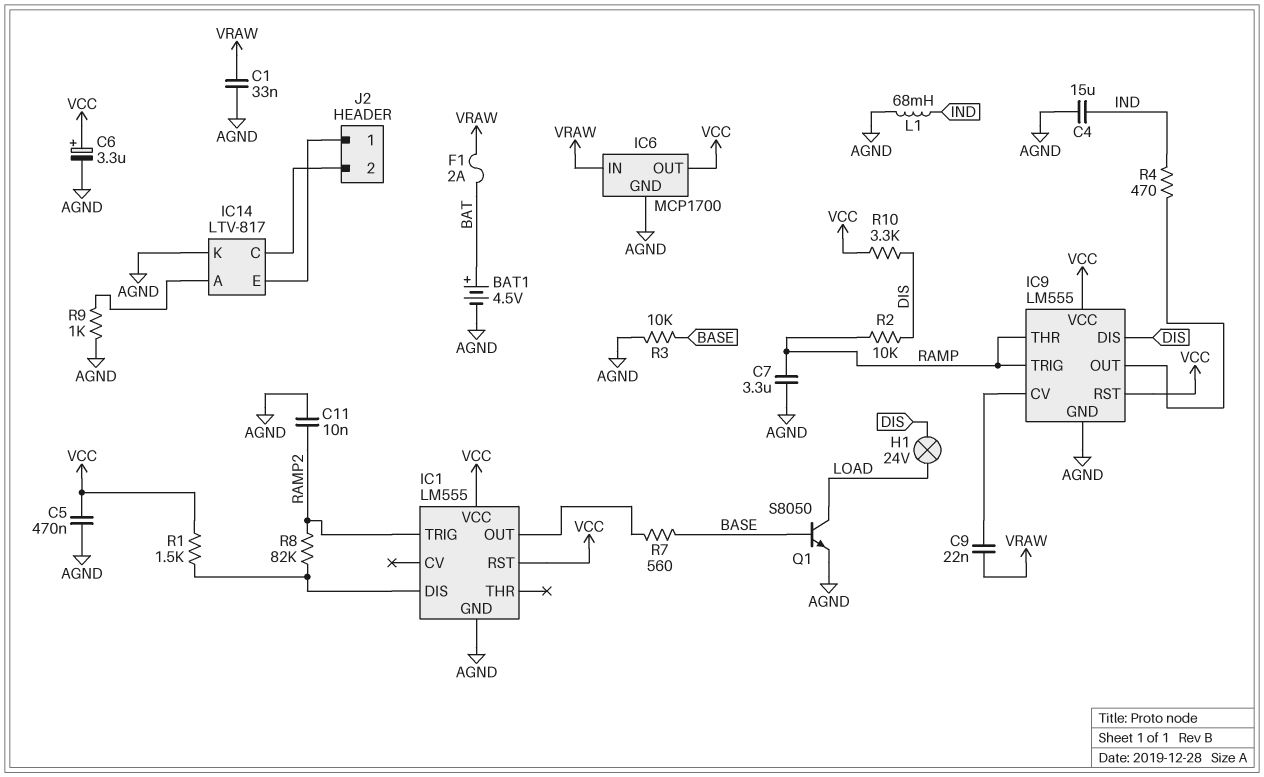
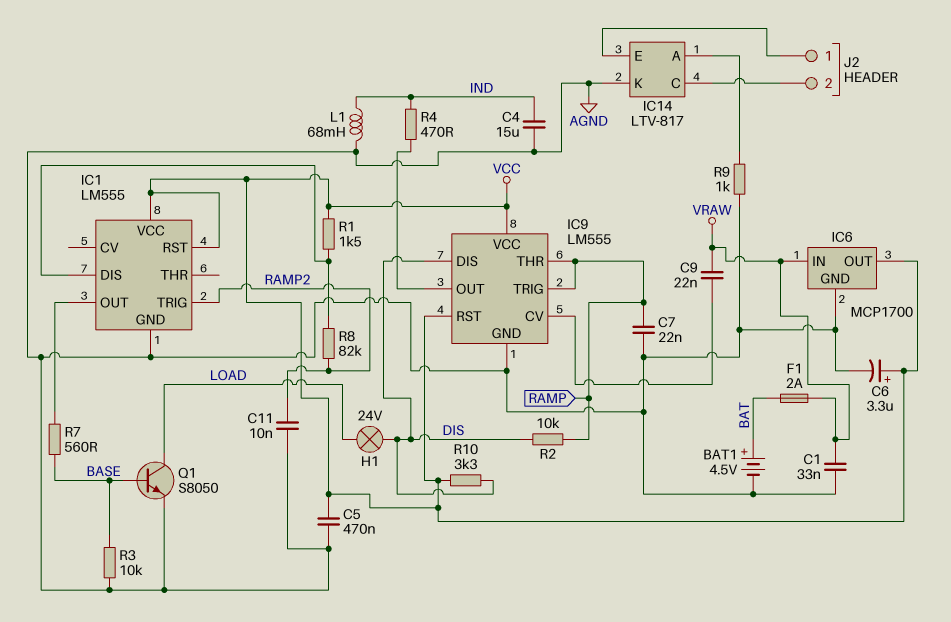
C7: 3.3uF (AGND, RAMP) -> 22nF (AGND, RAMP)

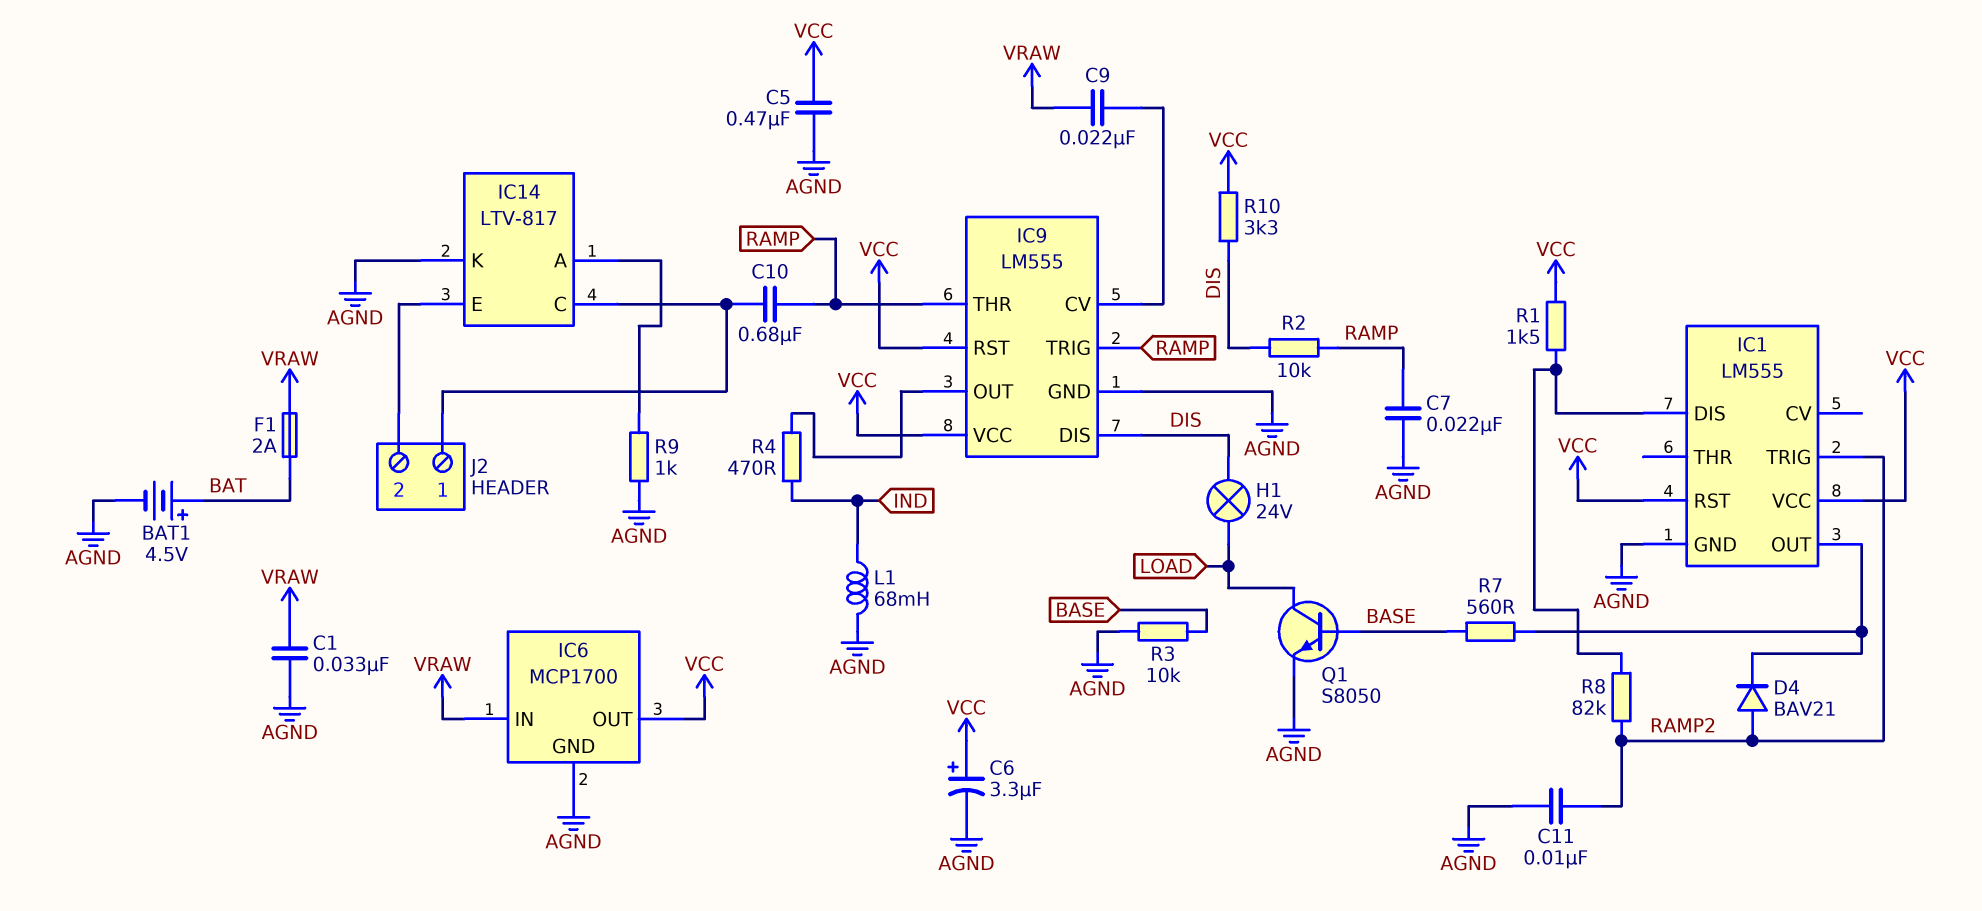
C4: 15uF (AGND, IND) -> none
C10: none -> 680nF (IC14/C, RAMP)
D4: none -> diode BAV21 (A RAMP2, K IC1/OUT)
J2 pin 1: IC14/E -> IC14/C
J2 pin 2: IC14/C -> IC14/E

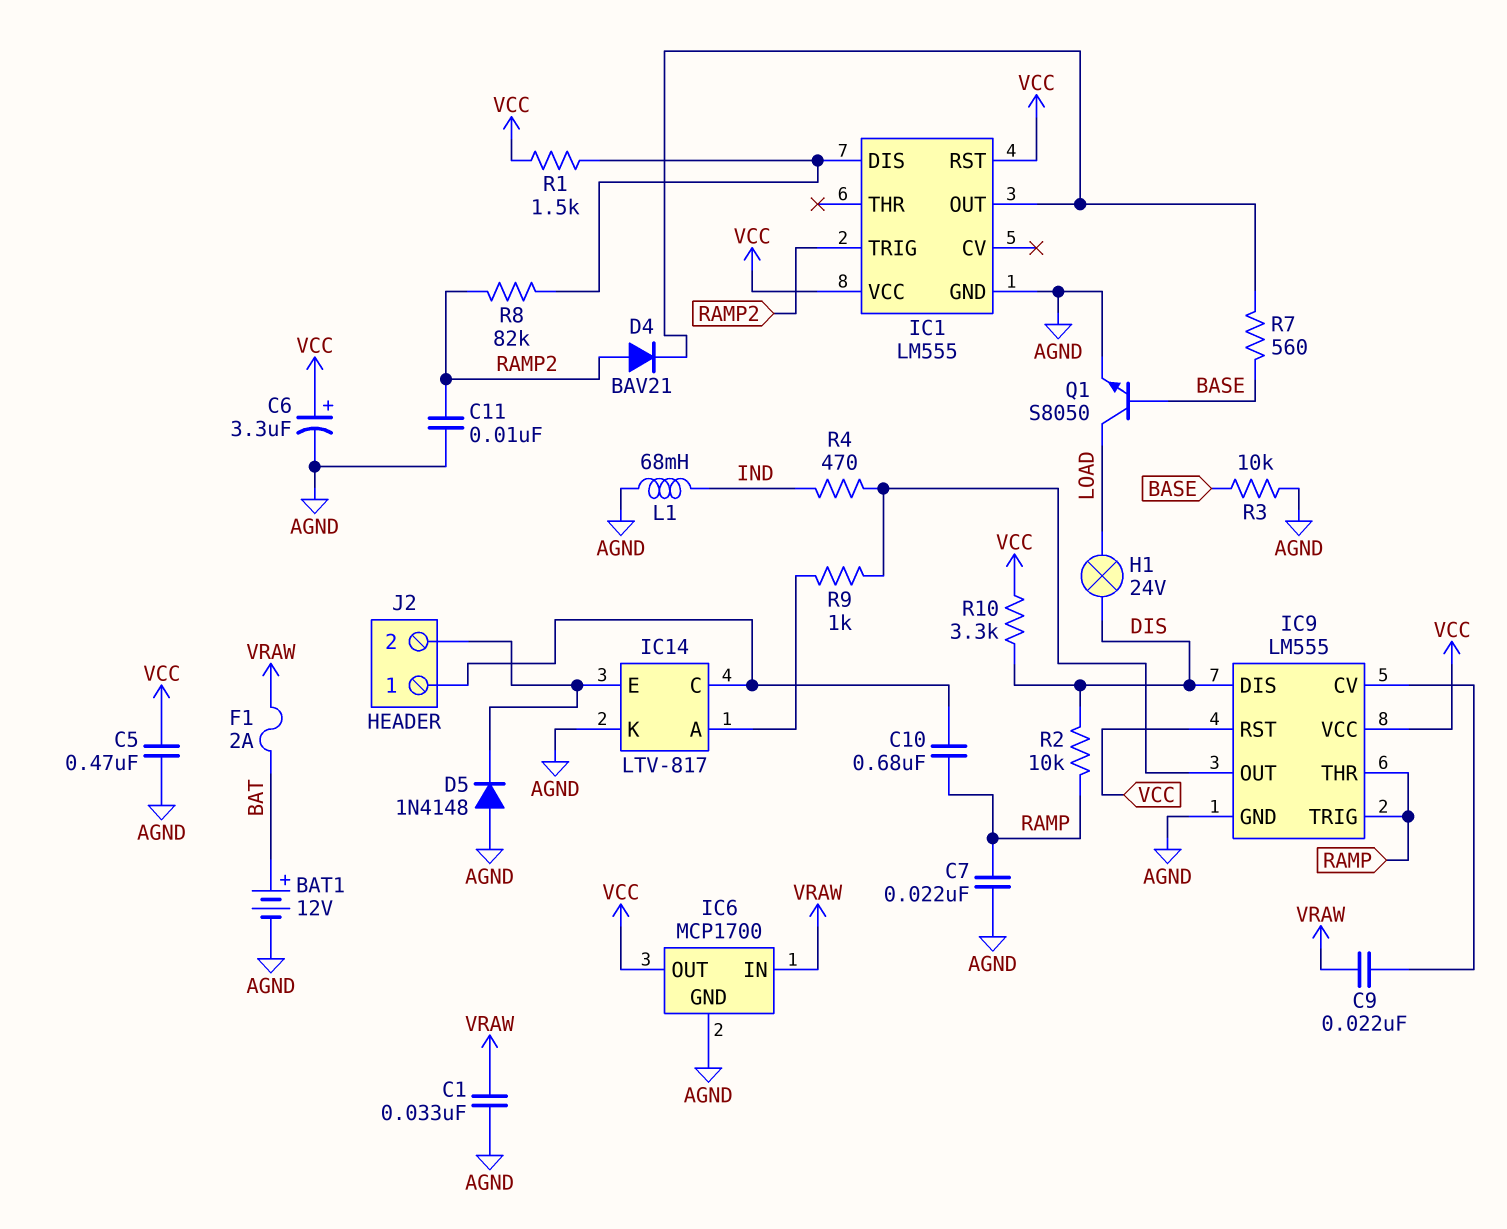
BAT1: 4.5V (plus BAT, minus AGND) -> 12V (plus BAT, minus AGND)
D5: none -> diode 1N4148 (A AGND, K IC14/E)
R9: 1k (AGND, IC14/A) -> 1k (IC9/OUT, IC14/A)

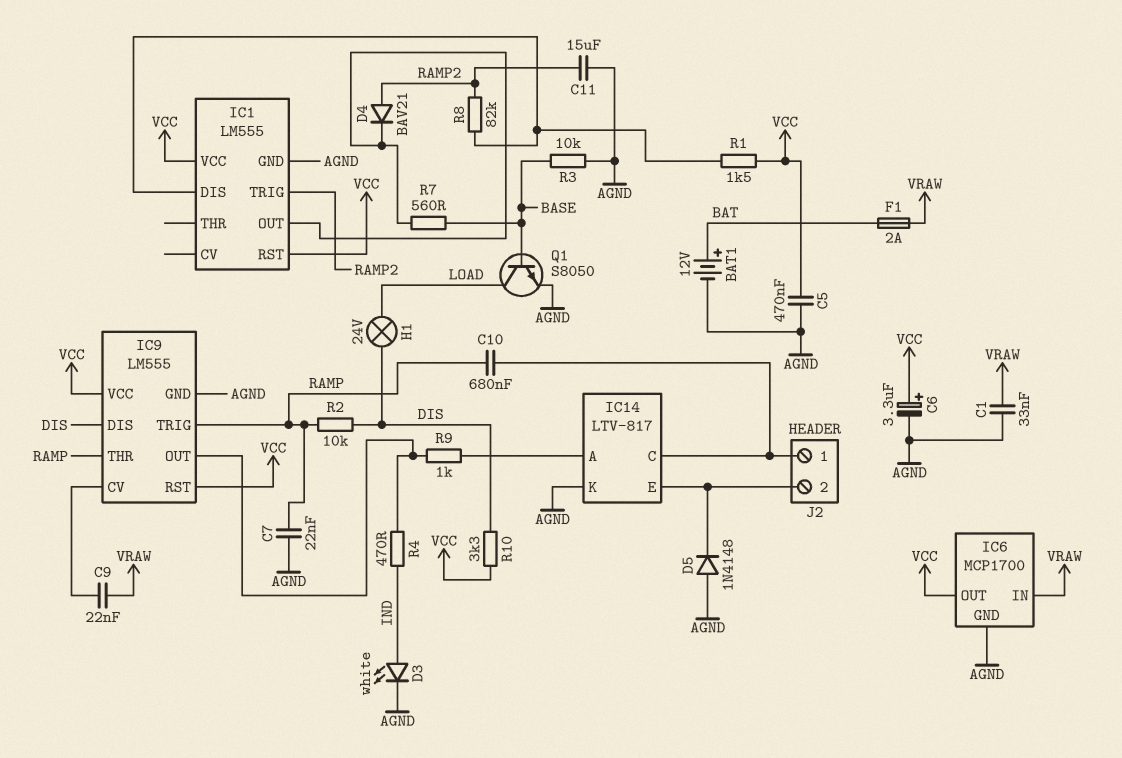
C11: 10nF (AGND, RAMP2) -> 15uF (AGND, RAMP2)
D3: none -> LED white (A IND, K AGND)
L1: 68mH (AGND, IND) -> none

